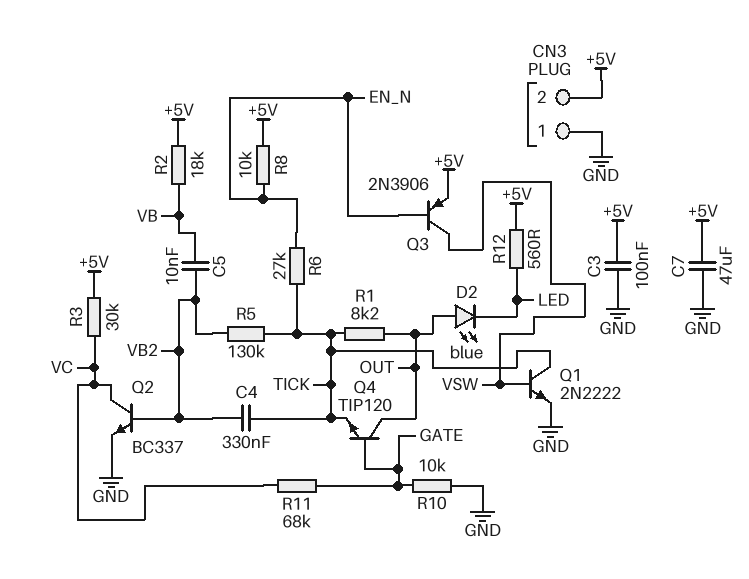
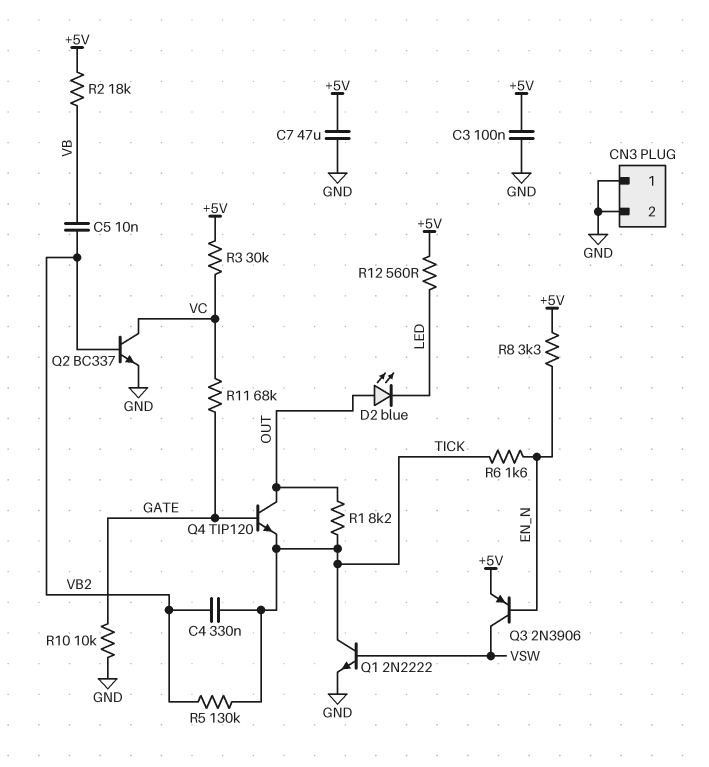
CN3 pin 2: +5V -> GND
R6: 27k (EN_N, TICK) -> 1.6k (EN_N, TICK)
R8: 10k (+5V, EN_N) -> 3.3k (+5V, EN_N)

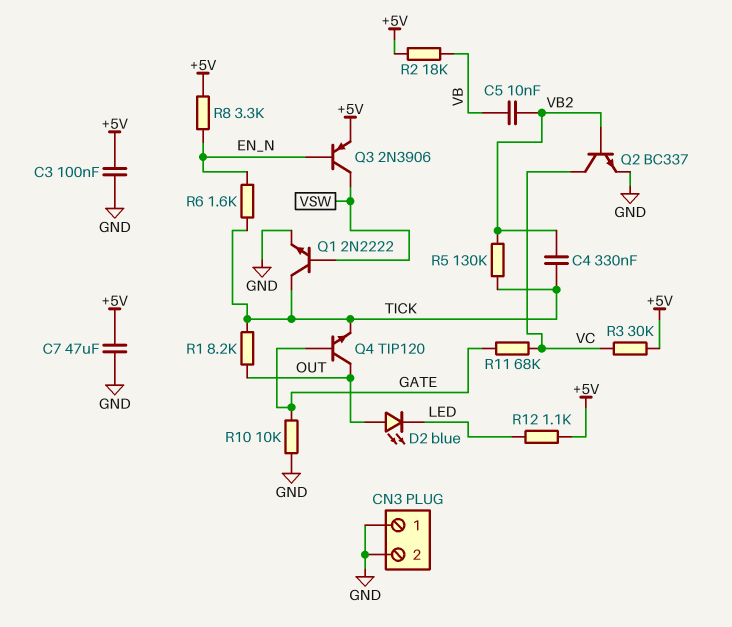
R12: 560 (+5V, LED) -> 1.1k (+5V, LED)

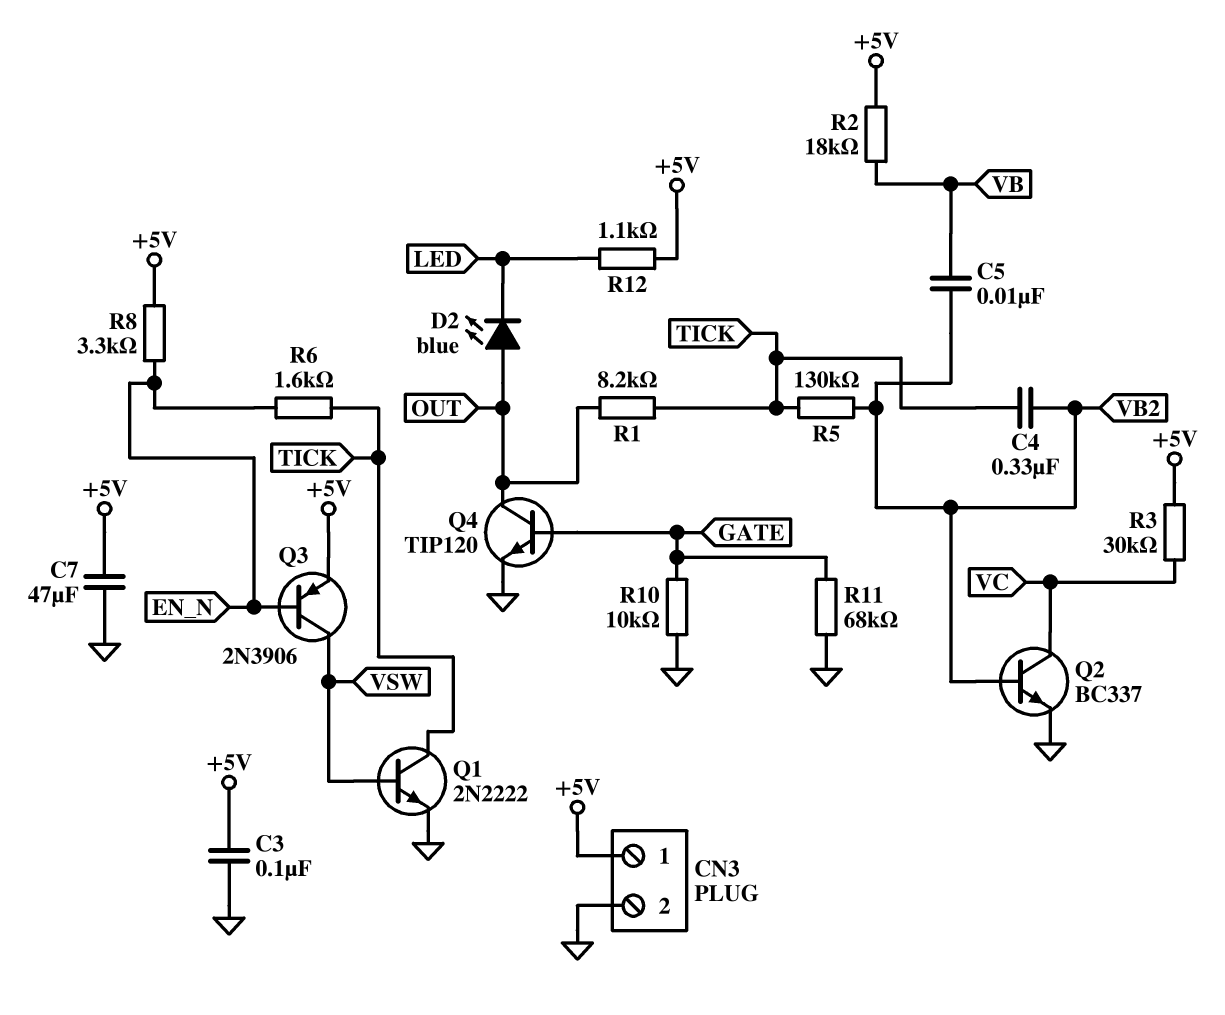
CN3 pin 1: GND -> +5V
Q4: NPN TIP120 (B GATE, C OUT, E TICK) -> NPN TIP120 (B GATE, C OUT, E GND)
R11: 68k (GATE, VC) -> 68k (GATE, GND)

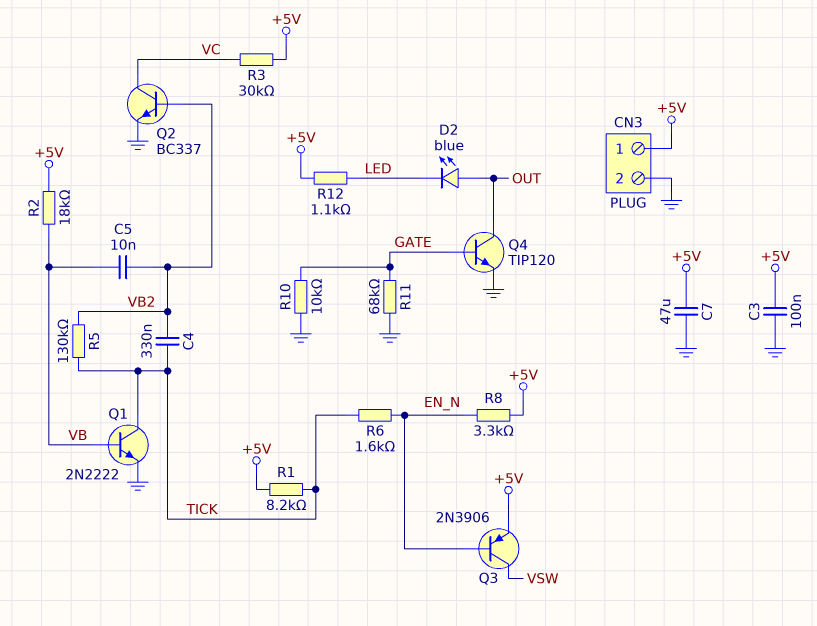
Q1: NPN 2N2222 (B VSW, C TICK, E GND) -> NPN 2N2222 (B VB, C TICK, E GND)
R1: 8.2k (OUT, TICK) -> 8.2k (+5V, TICK)

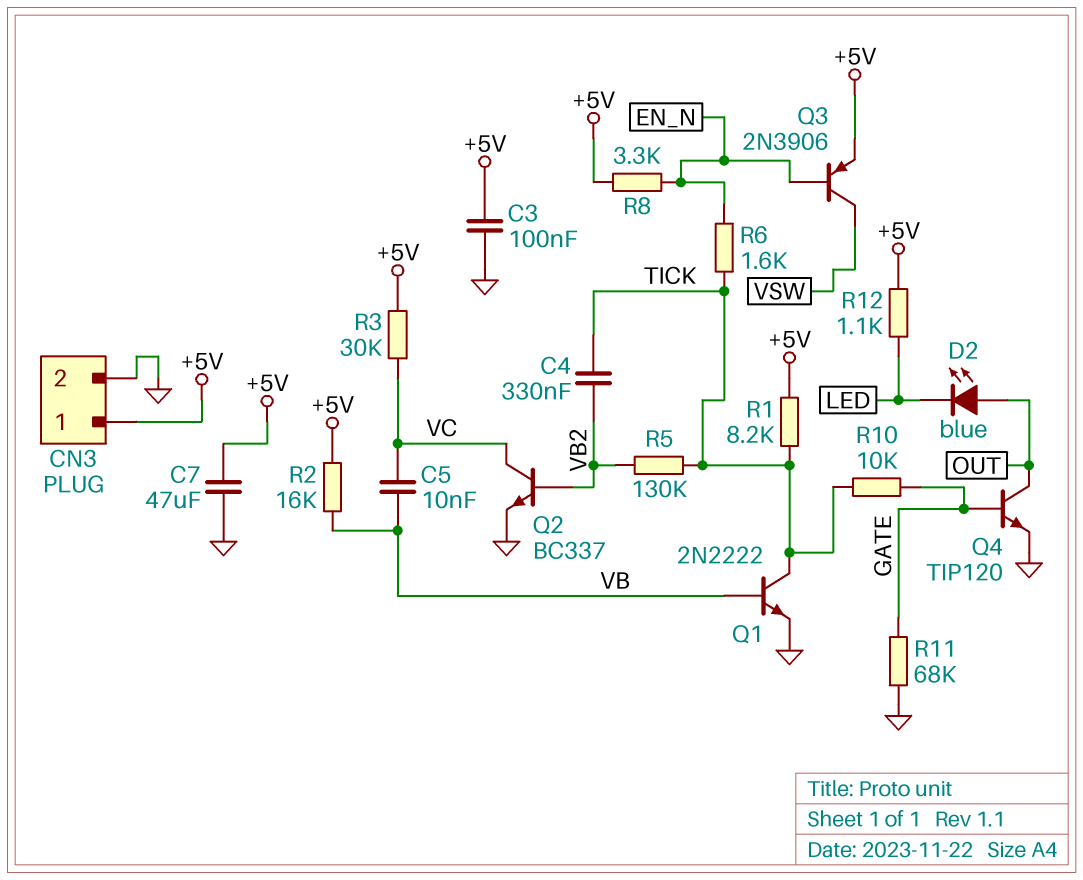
C5: 10nF (VB, VB2) -> 10nF (VB, VC)
R2: 18k (+5V, VB) -> 16k (+5V, VB)
R10: 10k (GATE, GND) -> 10k (GATE, TICK)

